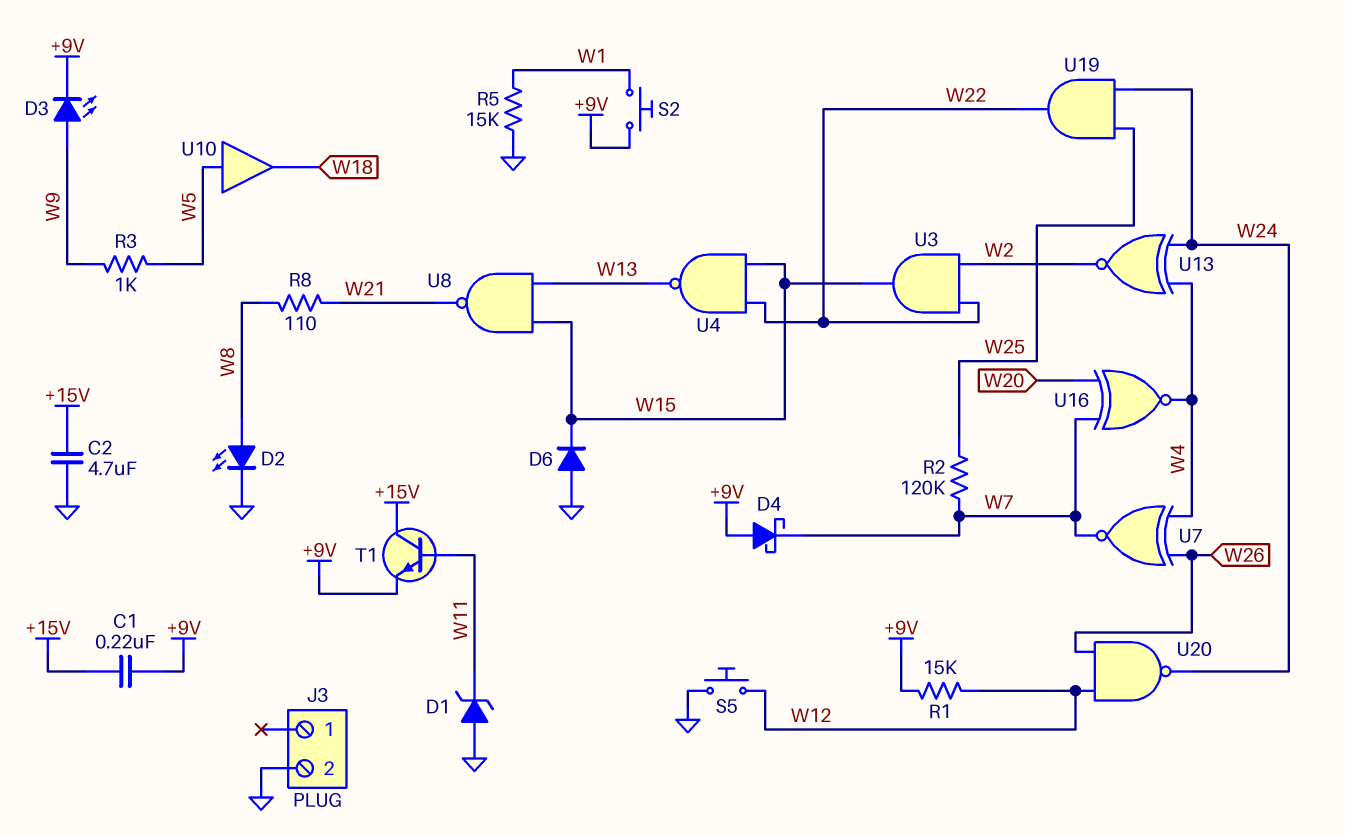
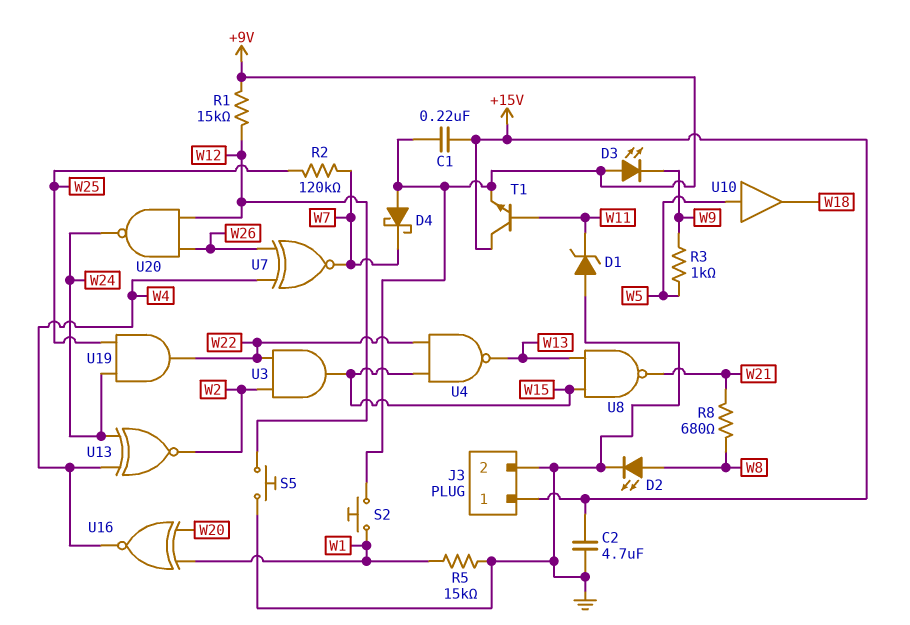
D3: LED (A W9, K +9V) -> LED (A +9V, K W9)
D6: diode (A GND, K W15) -> none
J3 pin 1: none -> +15V
R8: 110 (W8, W21) -> 680 (W8, W21)
U16: XNOR (in W7, in W20, out W4) -> XNOR (in W1, in W20, out W4)

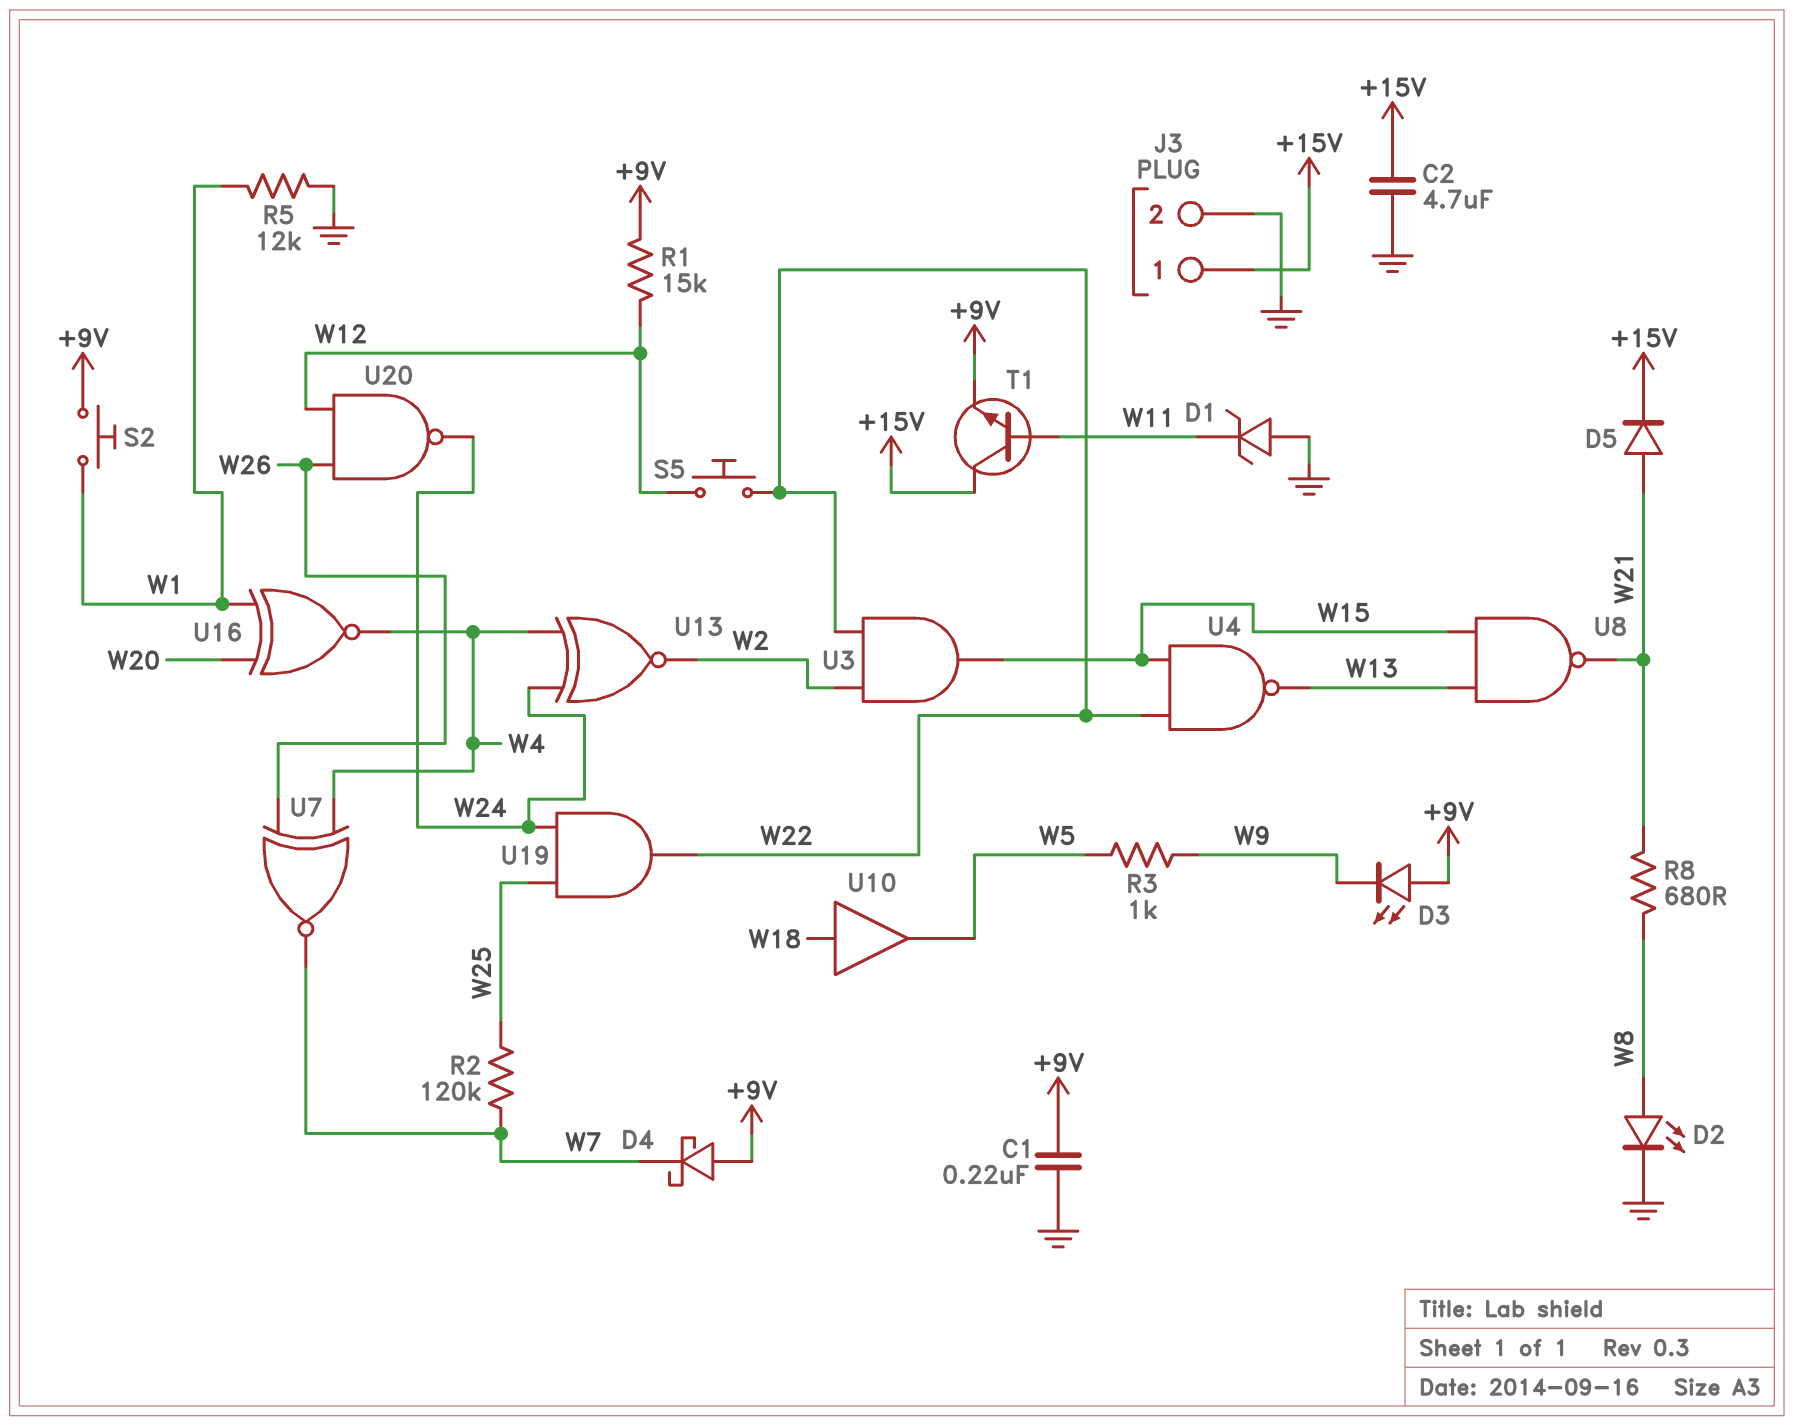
C1: 220nF (+9V, +15V) -> 220nF (+9V, GND)
D5: none -> diode (A W21, K +15V)
R5: 15k (GND, W1) -> 12k (GND, W1)
S5: button (GND, W12) -> button (W12, W22)
U10: buffer (in W5, out W18) -> buffer (in W18, out W5)

